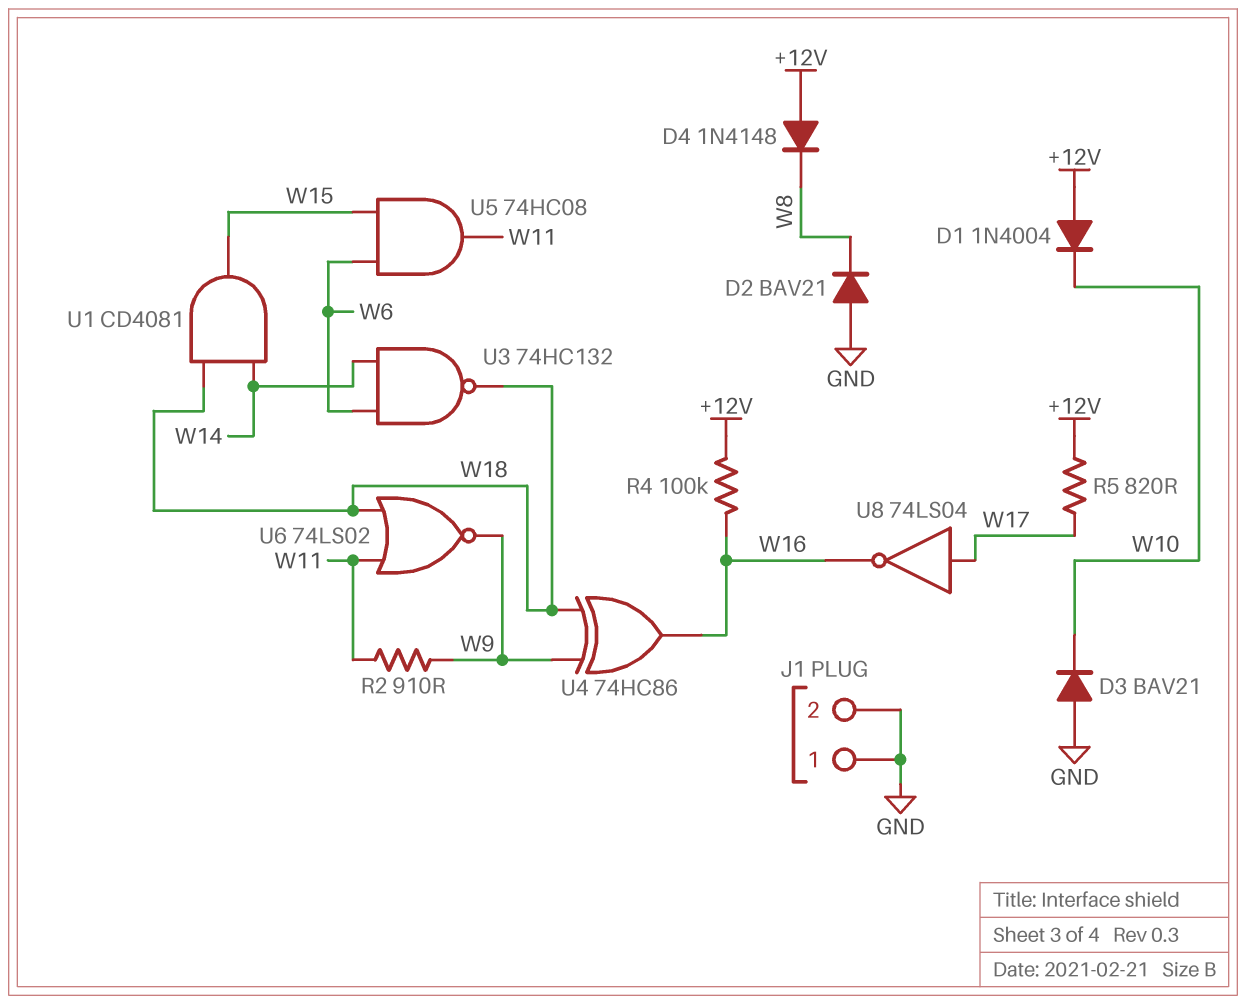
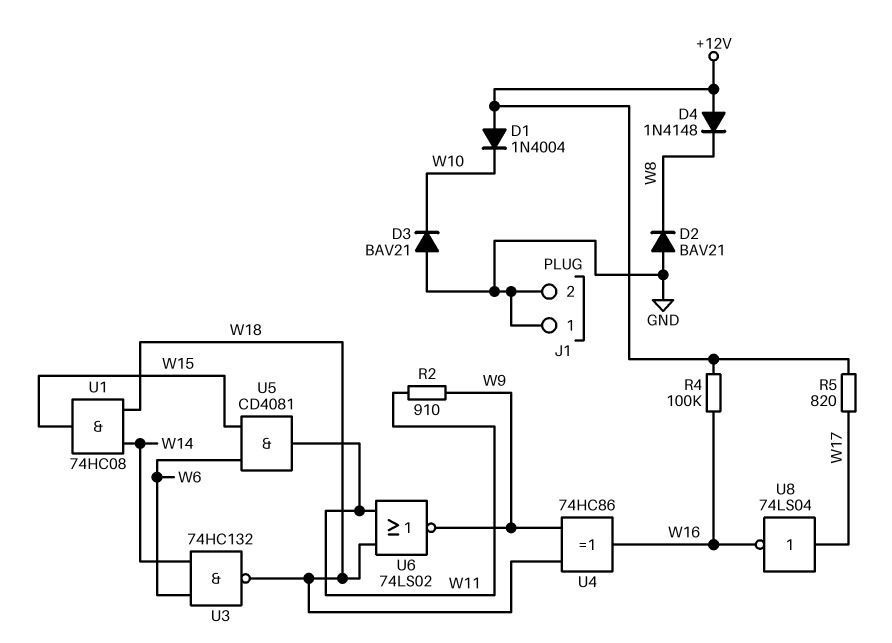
U1: AND CD4081 (in W14, in W18, out W15) -> AND 74HC08 (in W14, in W18, out W15)
U5: AND 74HC08 (in W6, in W15, out W11) -> AND CD4081 (in W6, in W15, out W11)

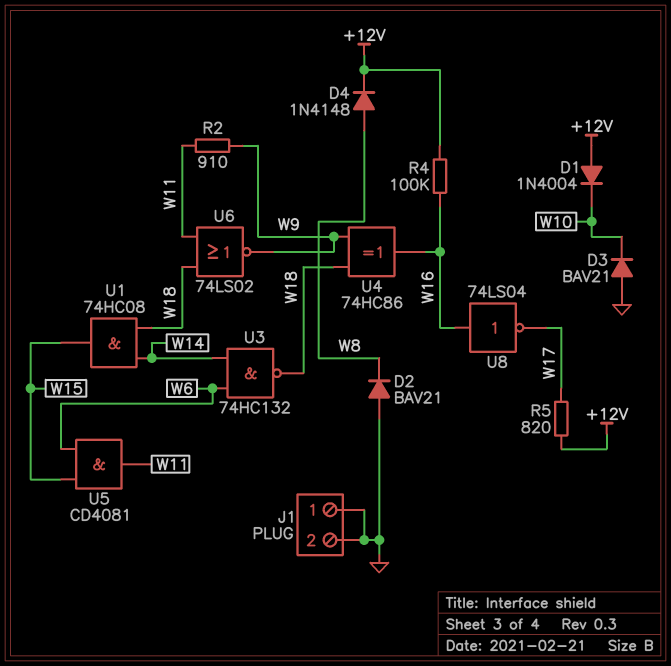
D4: diode 1N4148 (A +12V, K W8) -> diode 1N4148 (A W8, K +12V)
U8: NOT 74LS04 (in W17, out W16) -> NOT 74LS04 (in W16, out W17)

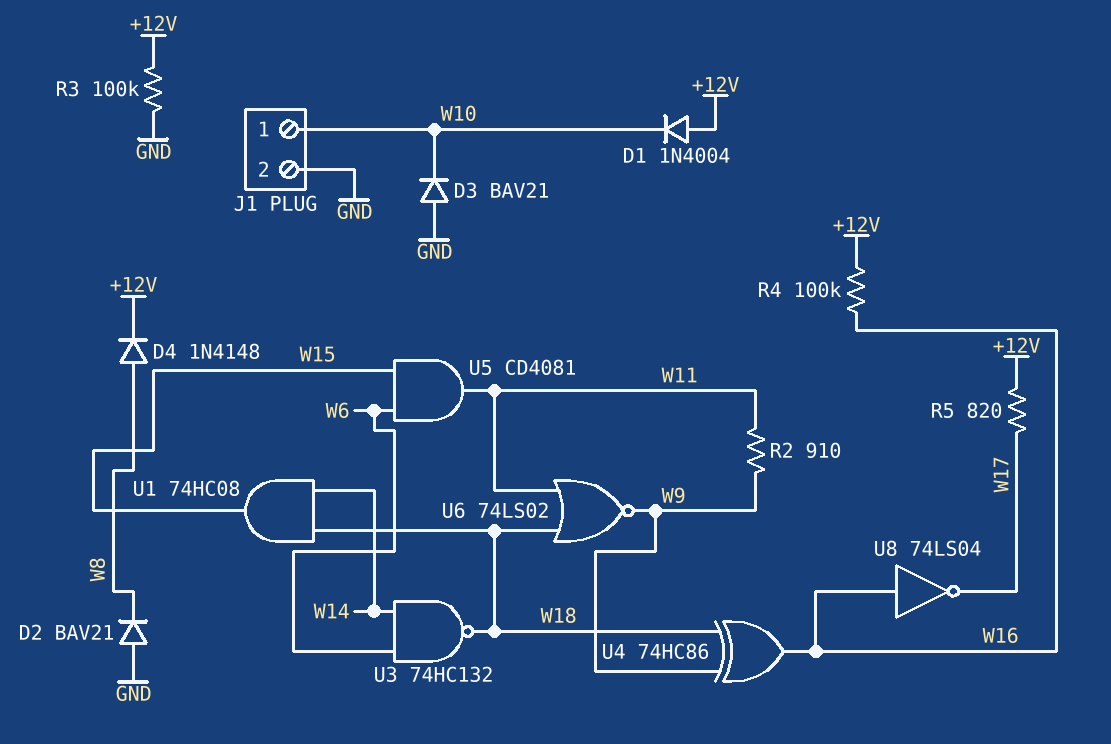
J1 pin 1: GND -> W10
R3: none -> 100k (+12V, GND)

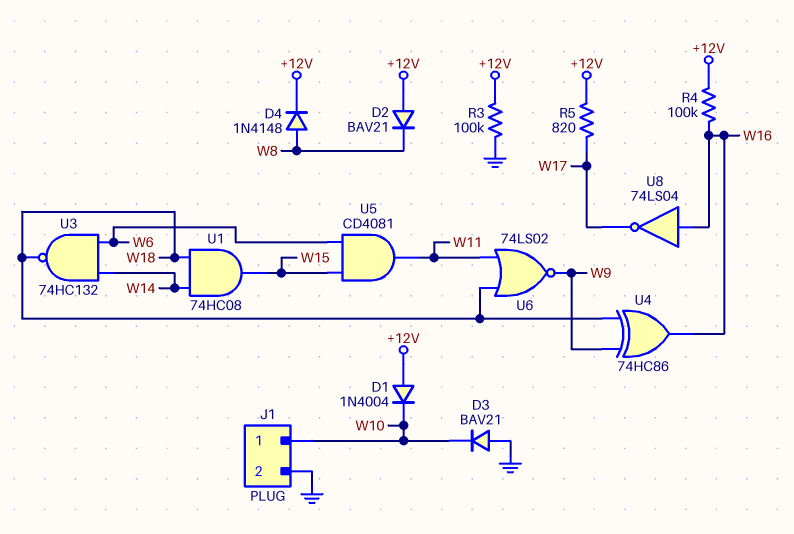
D2: diode BAV21 (A GND, K W8) -> diode BAV21 (A +12V, K W8)
R2: 910 (W9, W11) -> none

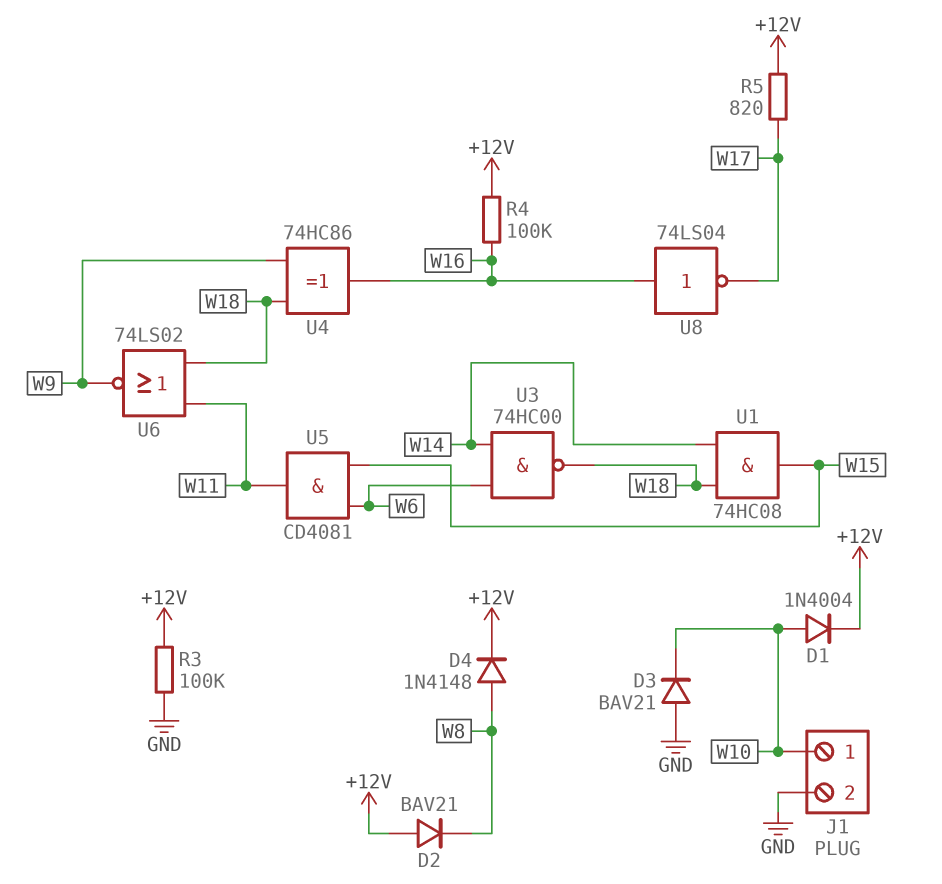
D1: diode 1N4004 (A +12V, K W10) -> diode 1N4004 (A W10, K +12V)
U3: NAND 74HC132 (in W6, in W14, out W18) -> NAND 74HC00 (in W6, in W14, out W18)

